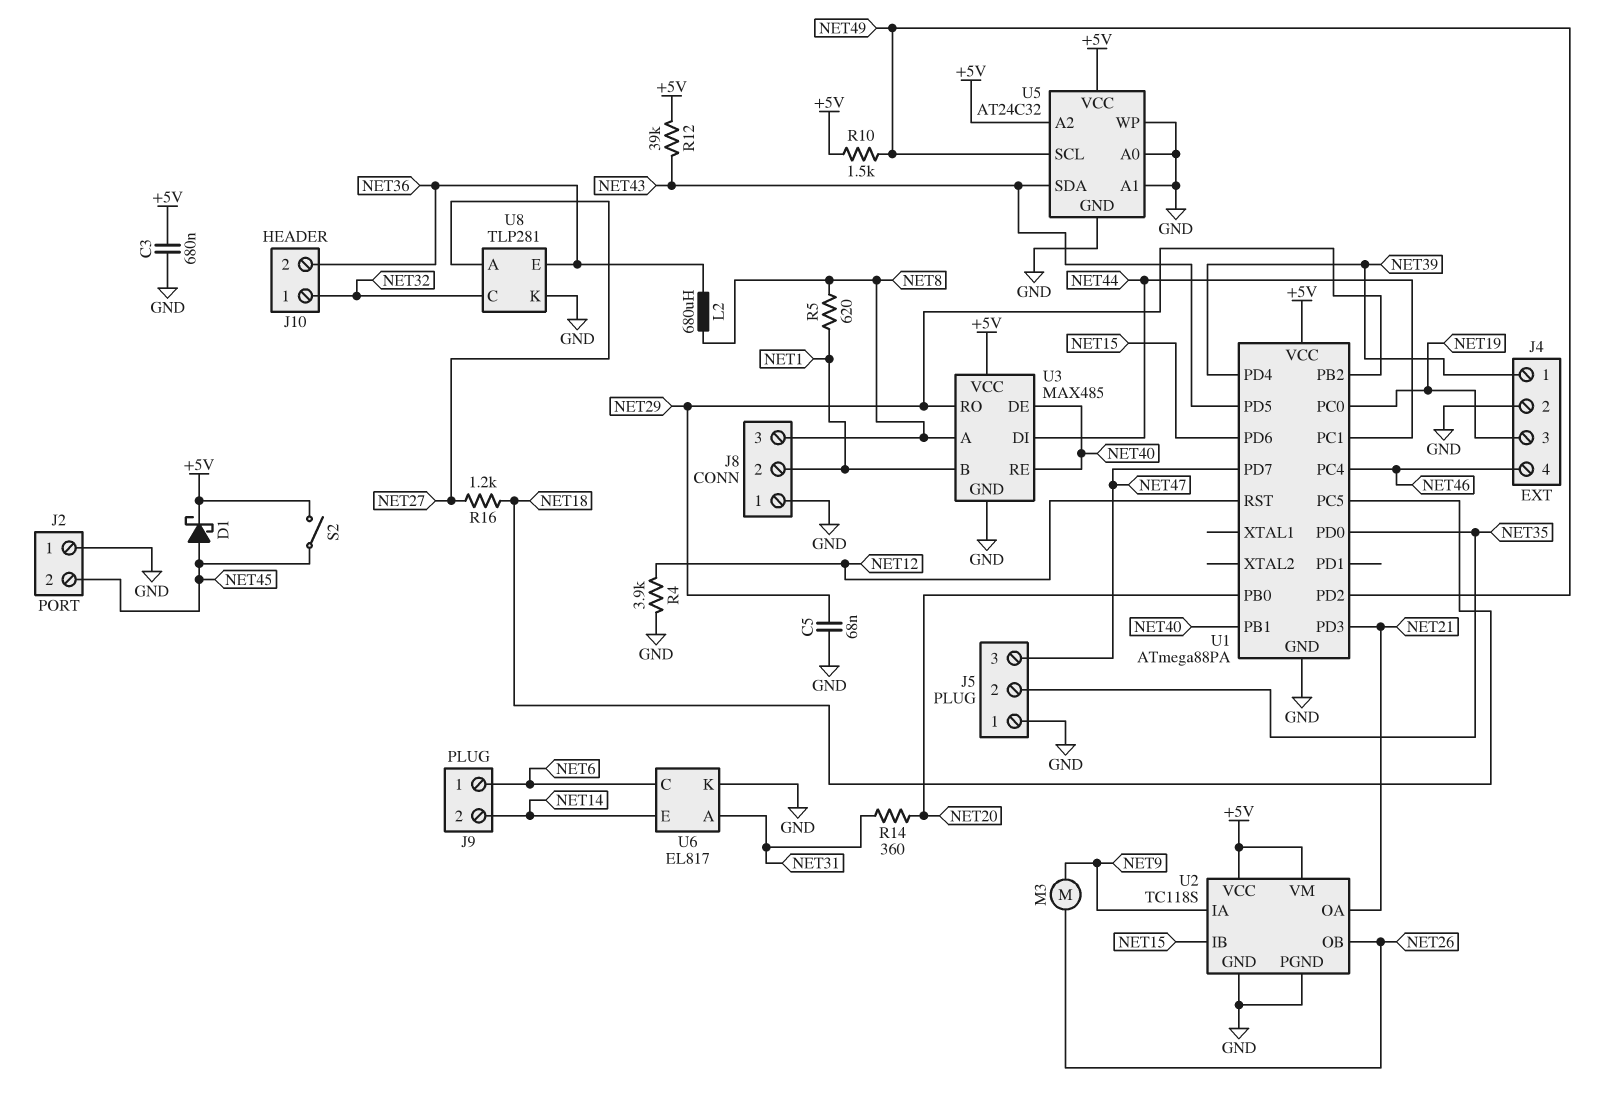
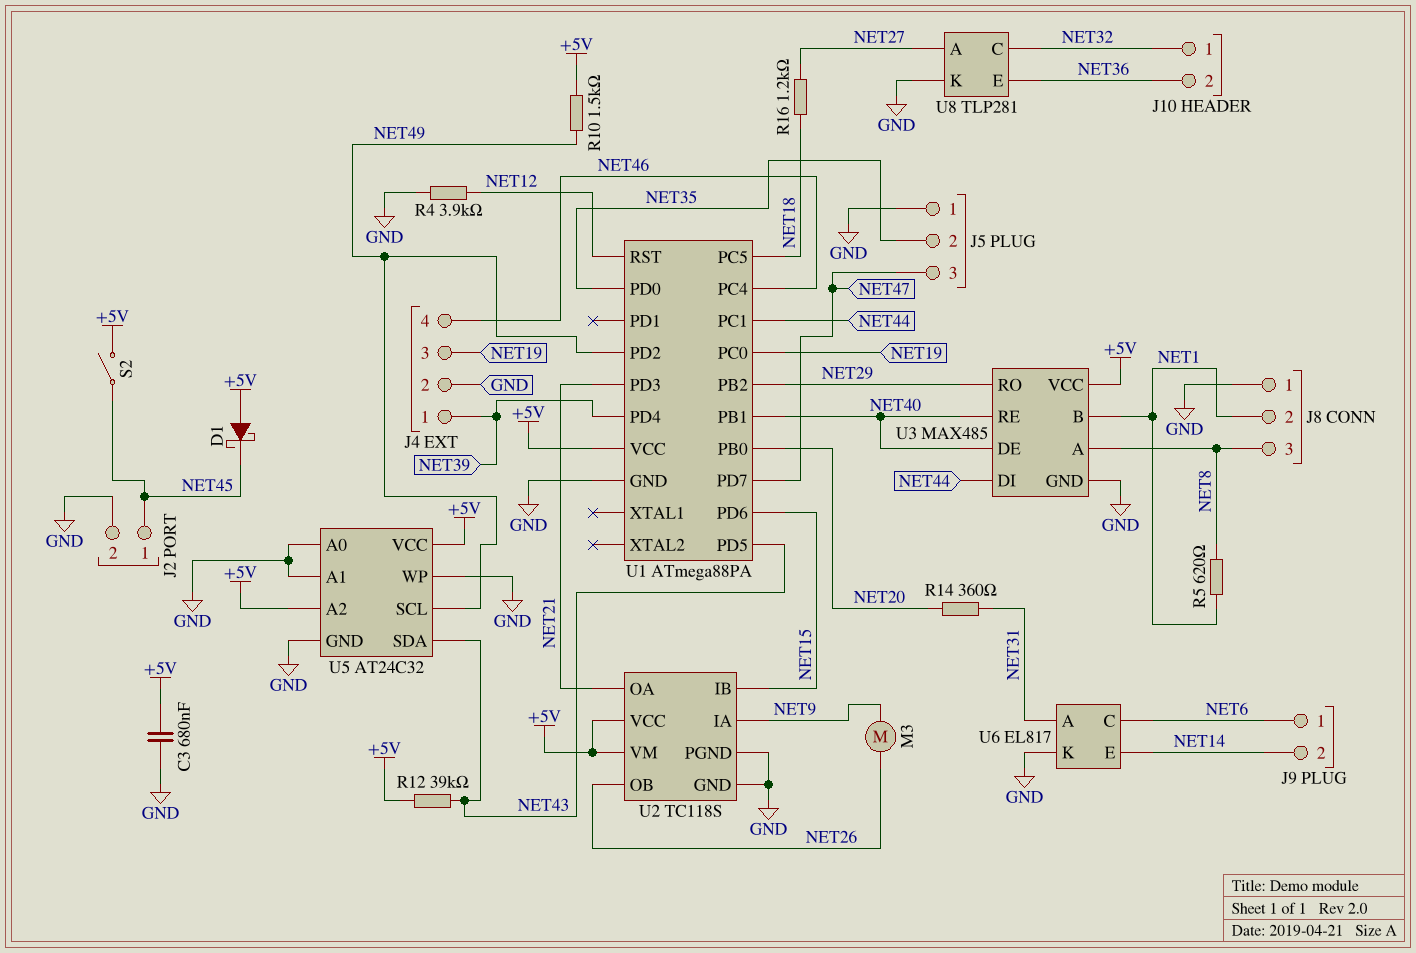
C5: 68nF (GND, NET29) -> none
D1: schottky (A NET45, K +5V) -> schottky (A +5V, K NET45)
J2 pin 1: GND -> NET45
J2 pin 2: NET45 -> GND
L2: 680uH (NET8, NET36) -> none

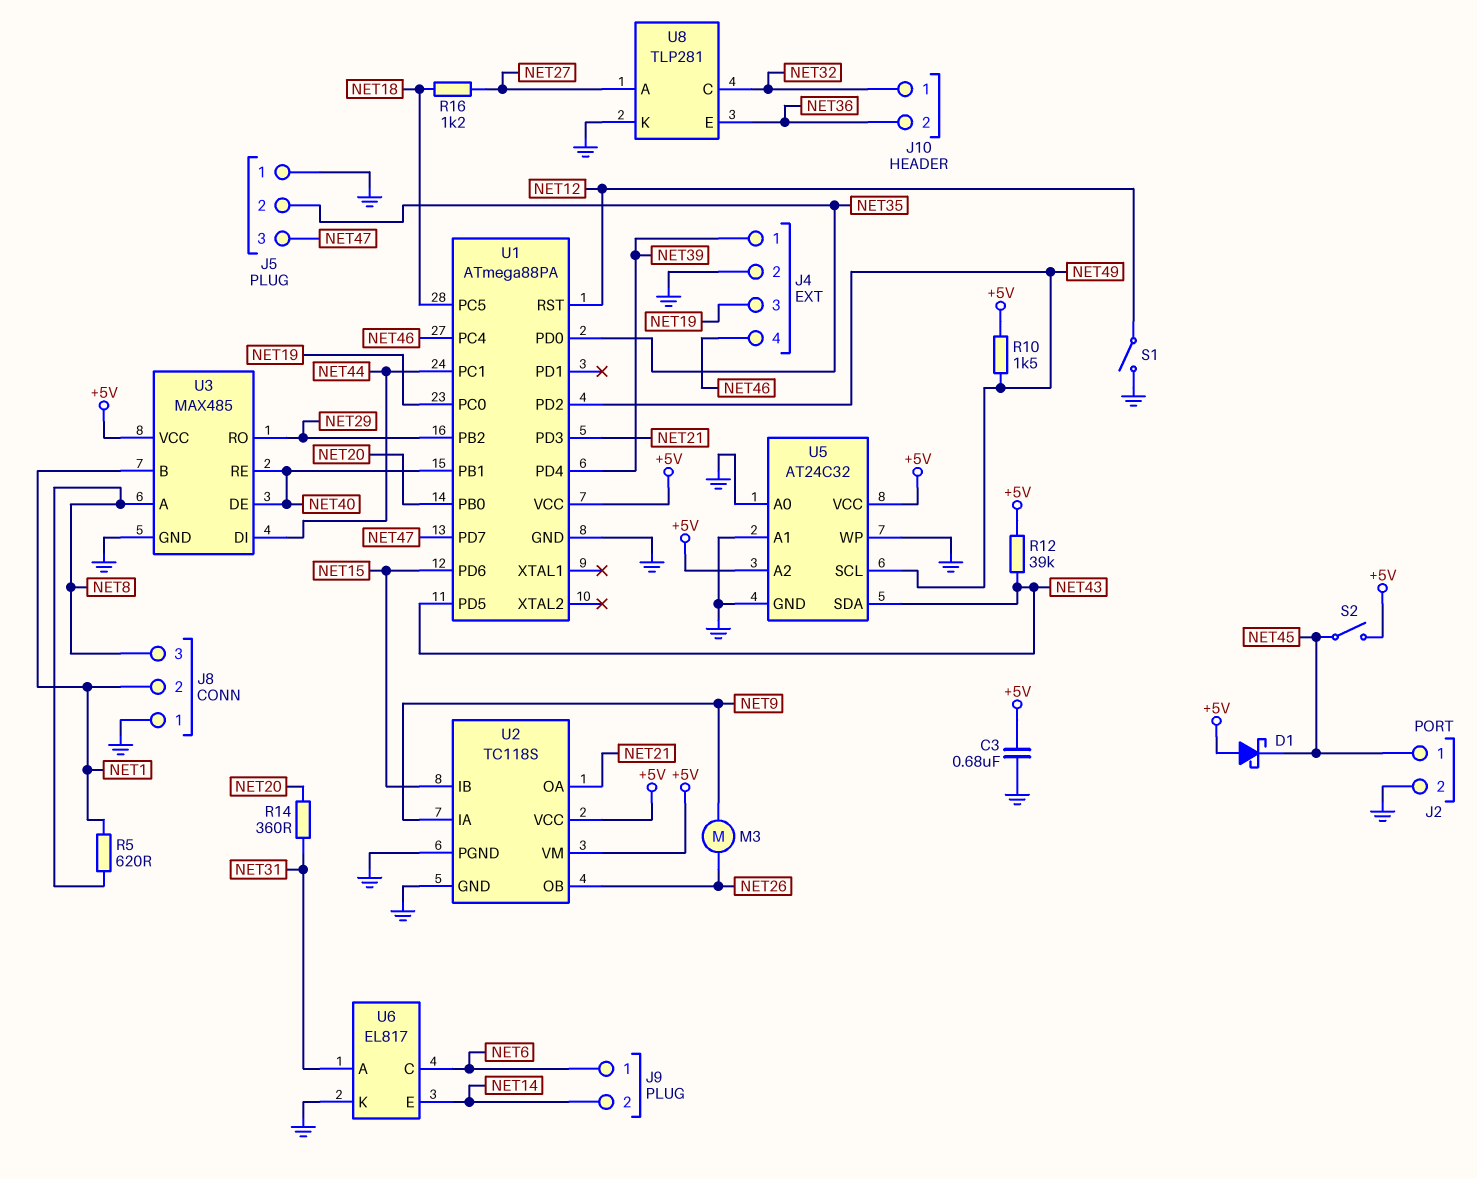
R4: 3.9k (GND, NET12) -> none
S1: none -> switch (GND, NET12)

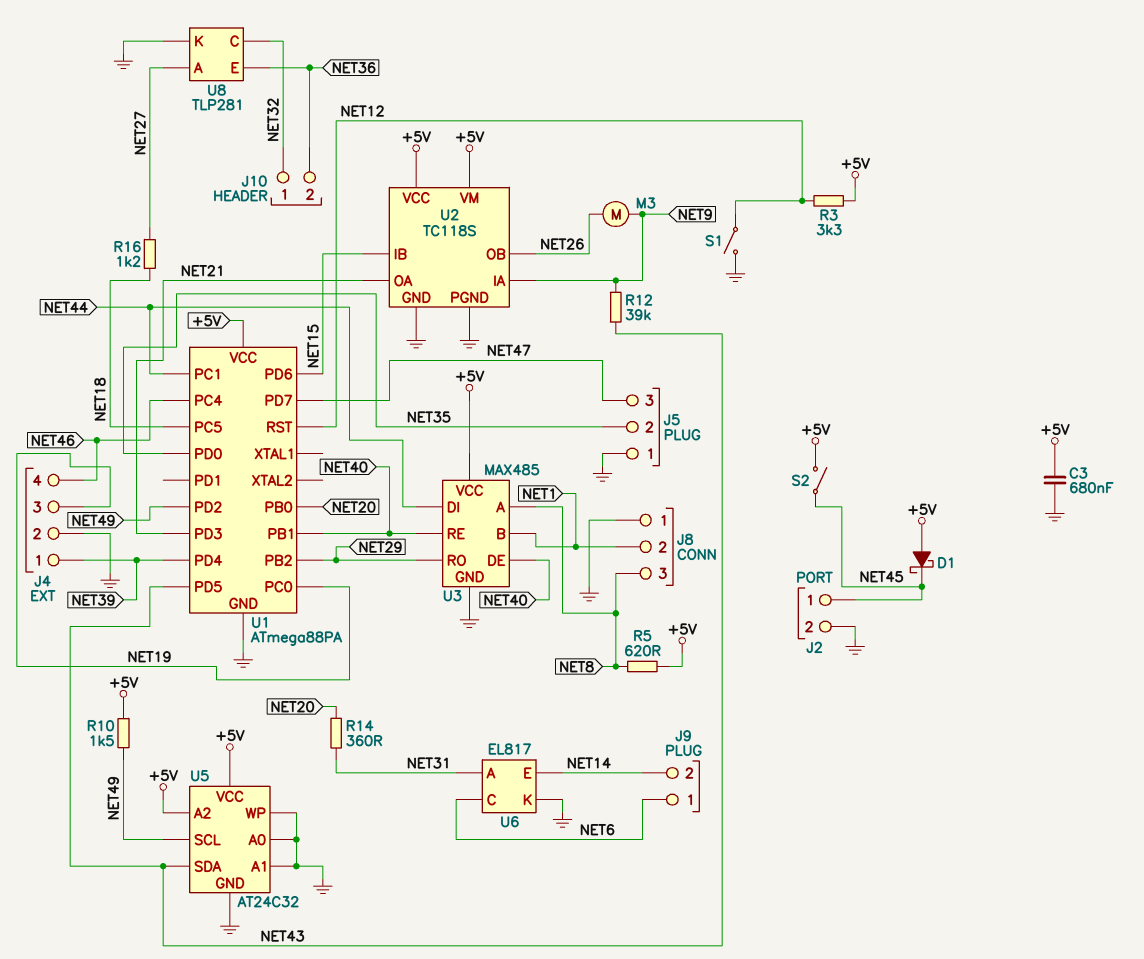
R3: none -> 3.3k (+5V, NET12)
R5: 620 (NET1, NET8) -> 620 (+5V, NET8)
R12: 39k (+5V, NET43) -> 39k (NET9, NET43)

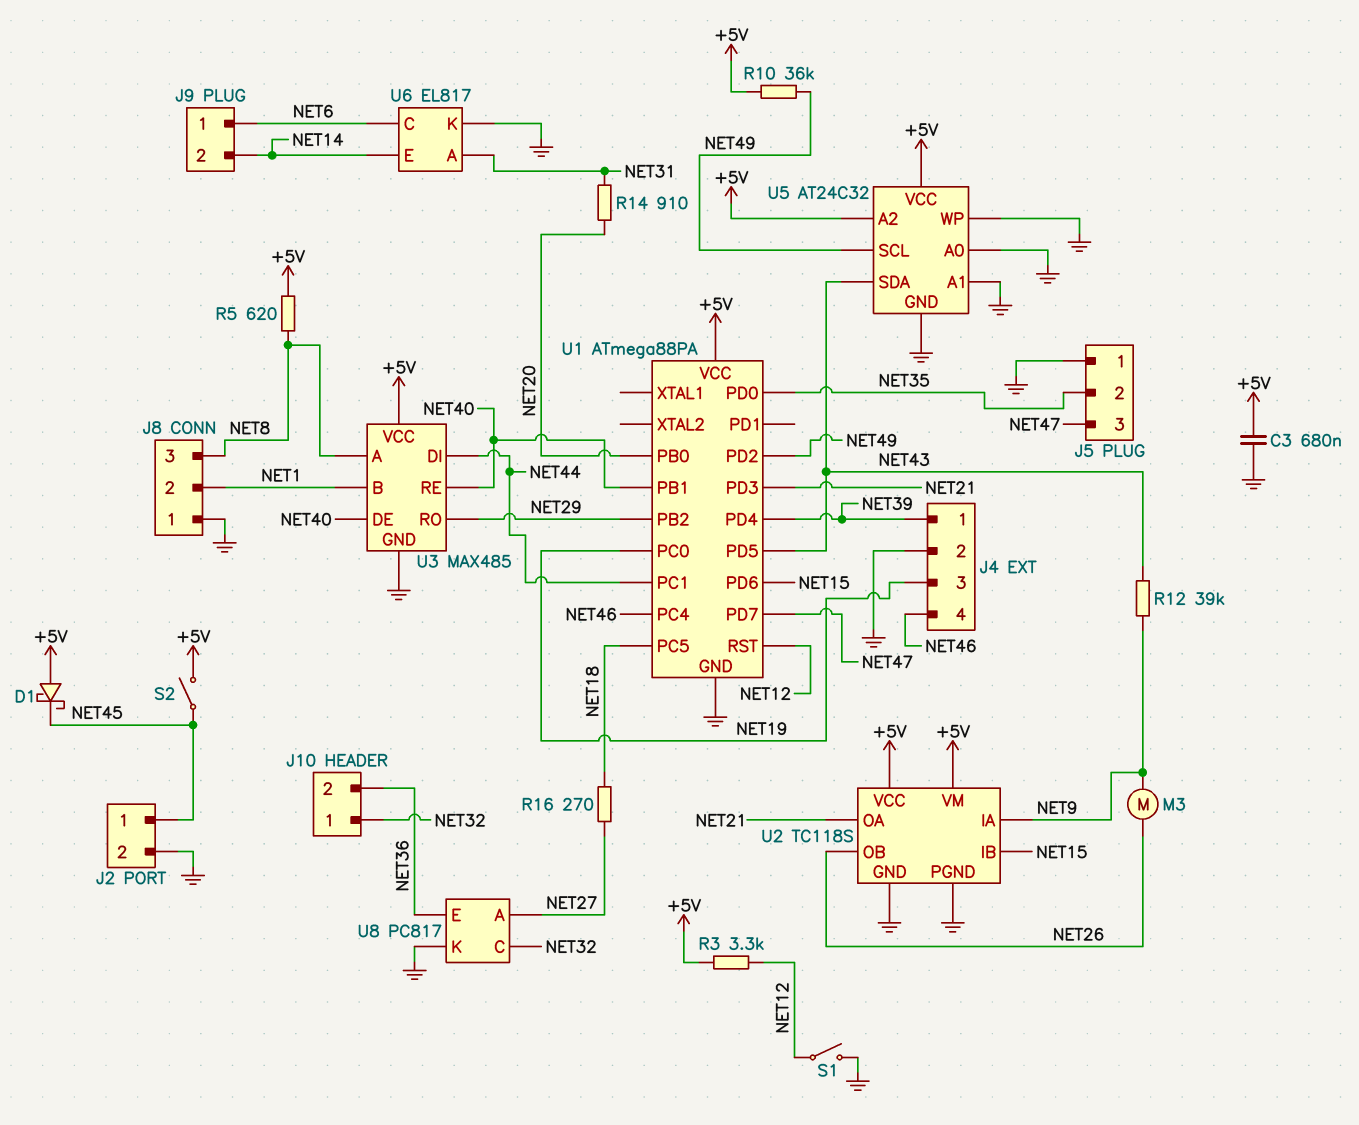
R10: 1.5k (+5V, NET49) -> 36k (+5V, NET49)
R14: 360 (NET20, NET31) -> 910 (NET20, NET31)
R16: 1.2k (NET18, NET27) -> 270 (NET18, NET27)
U8: TLP281 -> PC817

